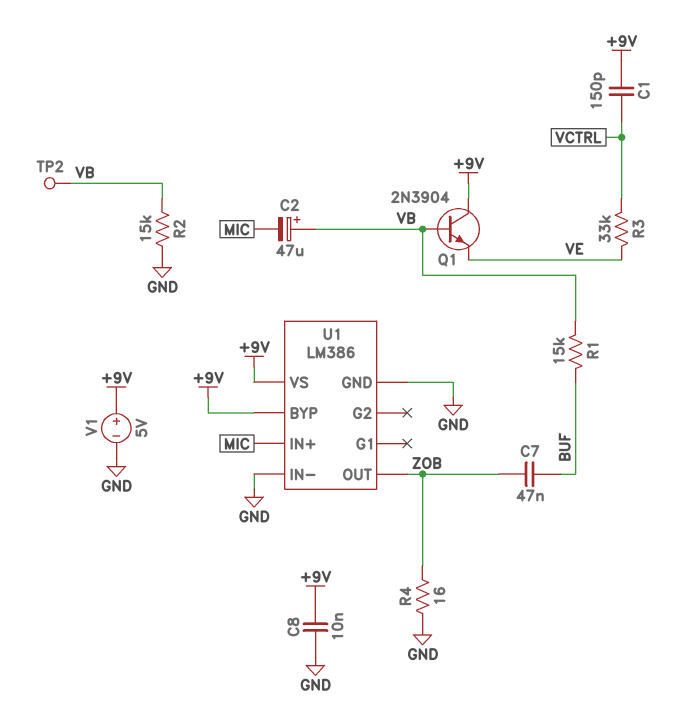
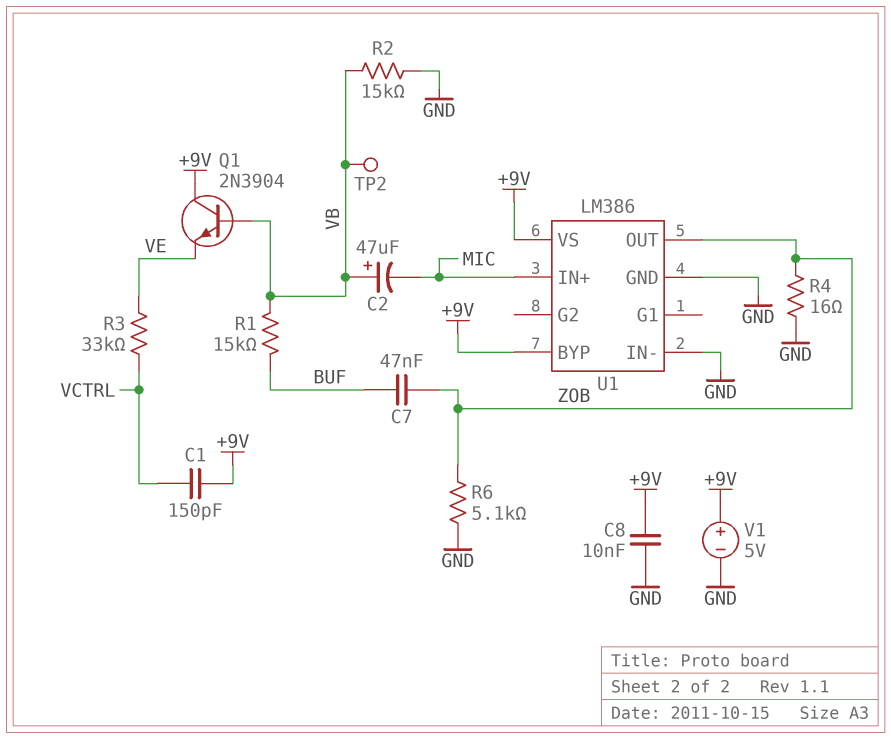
R6: none -> 5.1k (GND, ZOB)

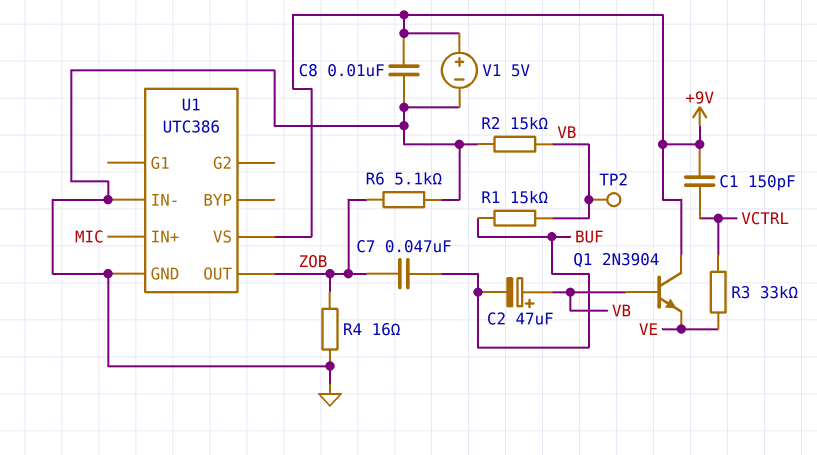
C2: 47uF (plus VB, minus MIC) -> 47uF (plus VB, minus BUF)
U1: LM386 -> UTC386
U1 pin BYP: +9V -> none

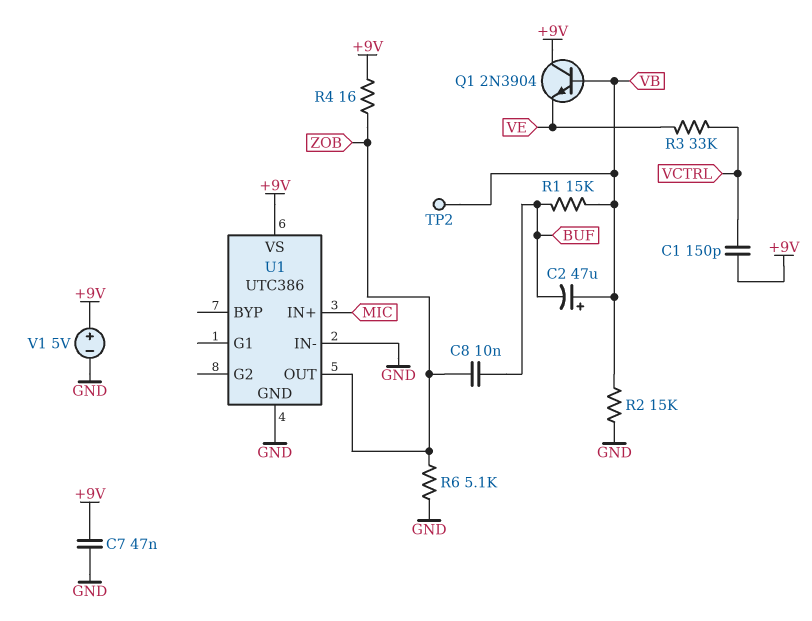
C7: 47nF (BUF, ZOB) -> 47nF (+9V, GND)
C8: 10nF (+9V, GND) -> 10nF (BUF, ZOB)
R4: 16 (GND, ZOB) -> 16 (+9V, ZOB)

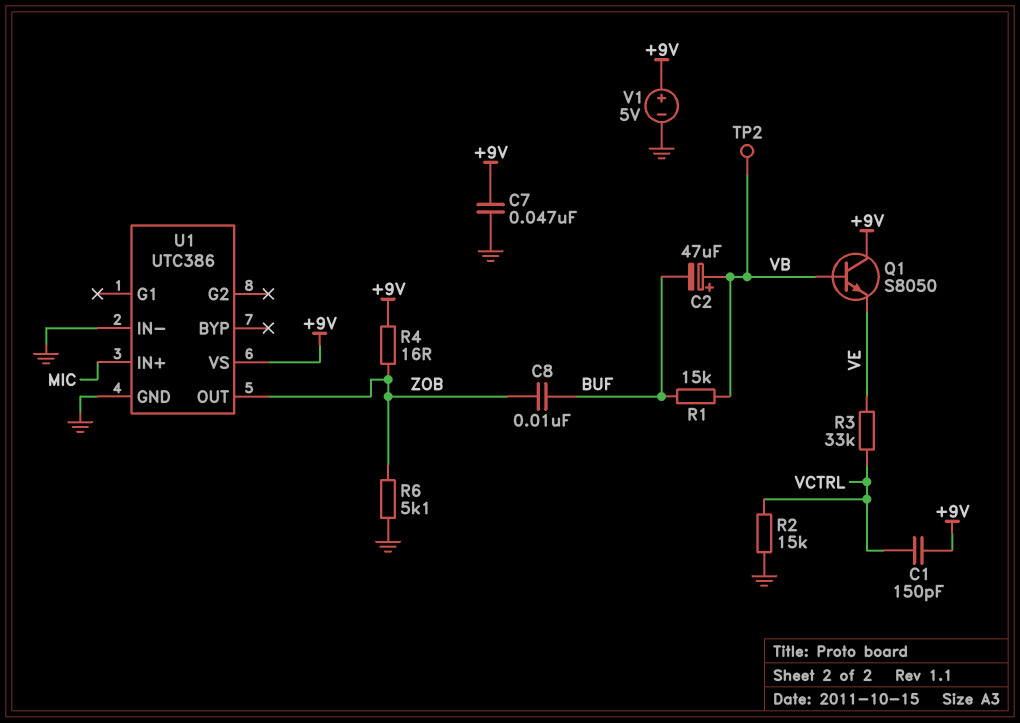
Q1: NPN 2N3904 (B VB, C +9V, E VE) -> NPN S8050 (B VB, C +9V, E VE)
R2: 15k (GND, VB) -> 15k (GND, VCTRL)

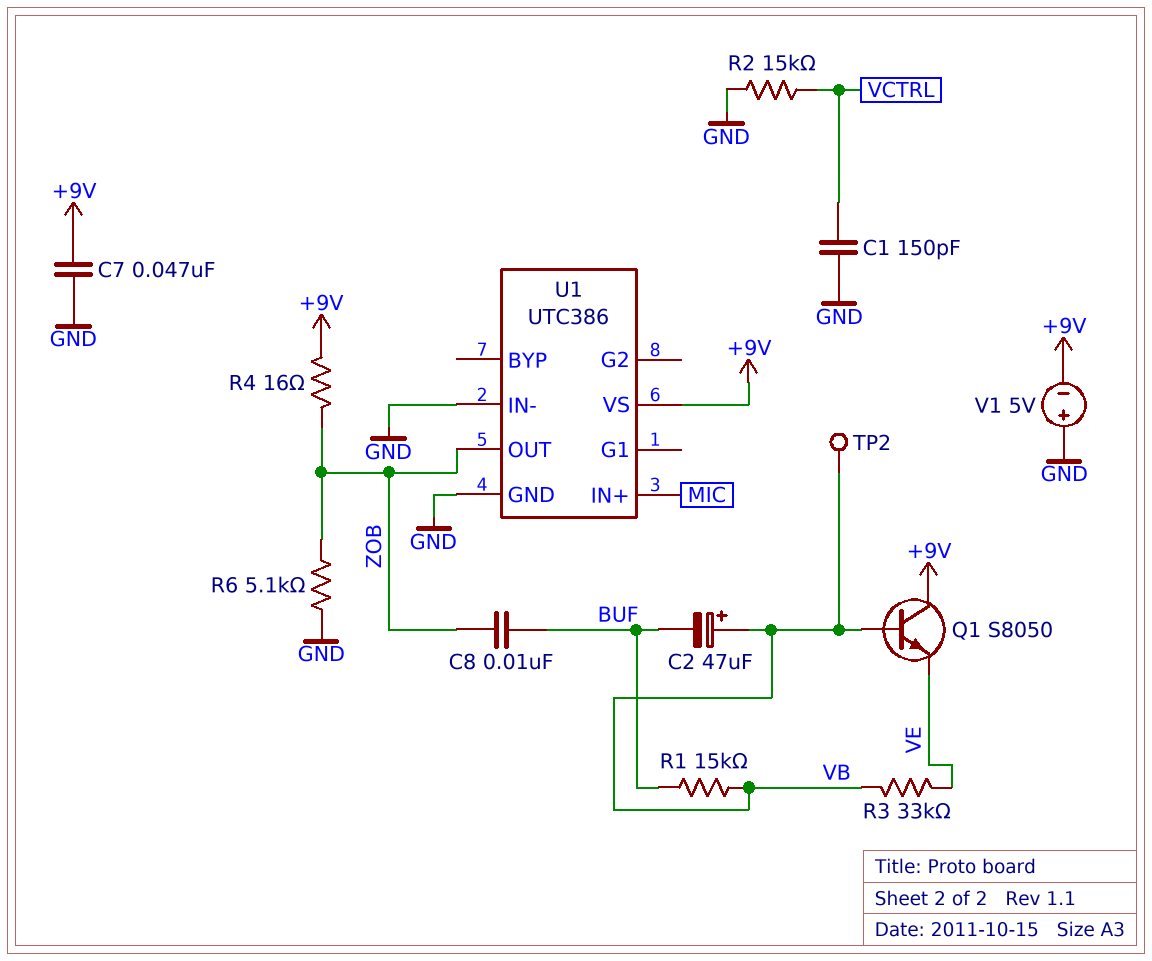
C1: 150pF (+9V, VCTRL) -> 150pF (GND, VCTRL)
R3: 33k (VCTRL, VE) -> 33k (VB, VE)
V1: 5V (plus +9V, minus GND) -> 5V (plus GND, minus +9V)

